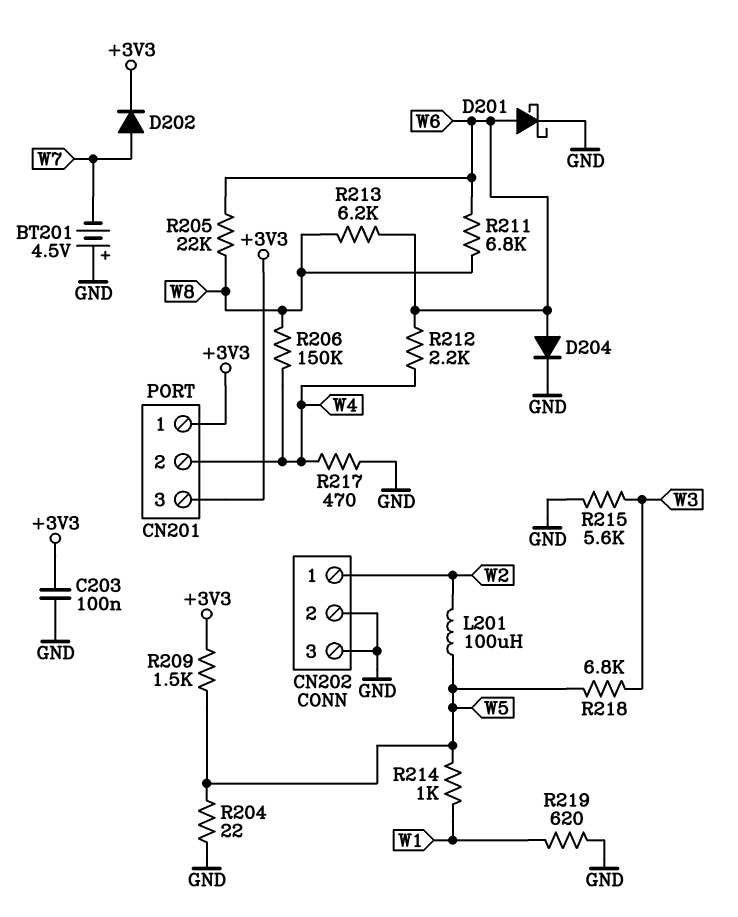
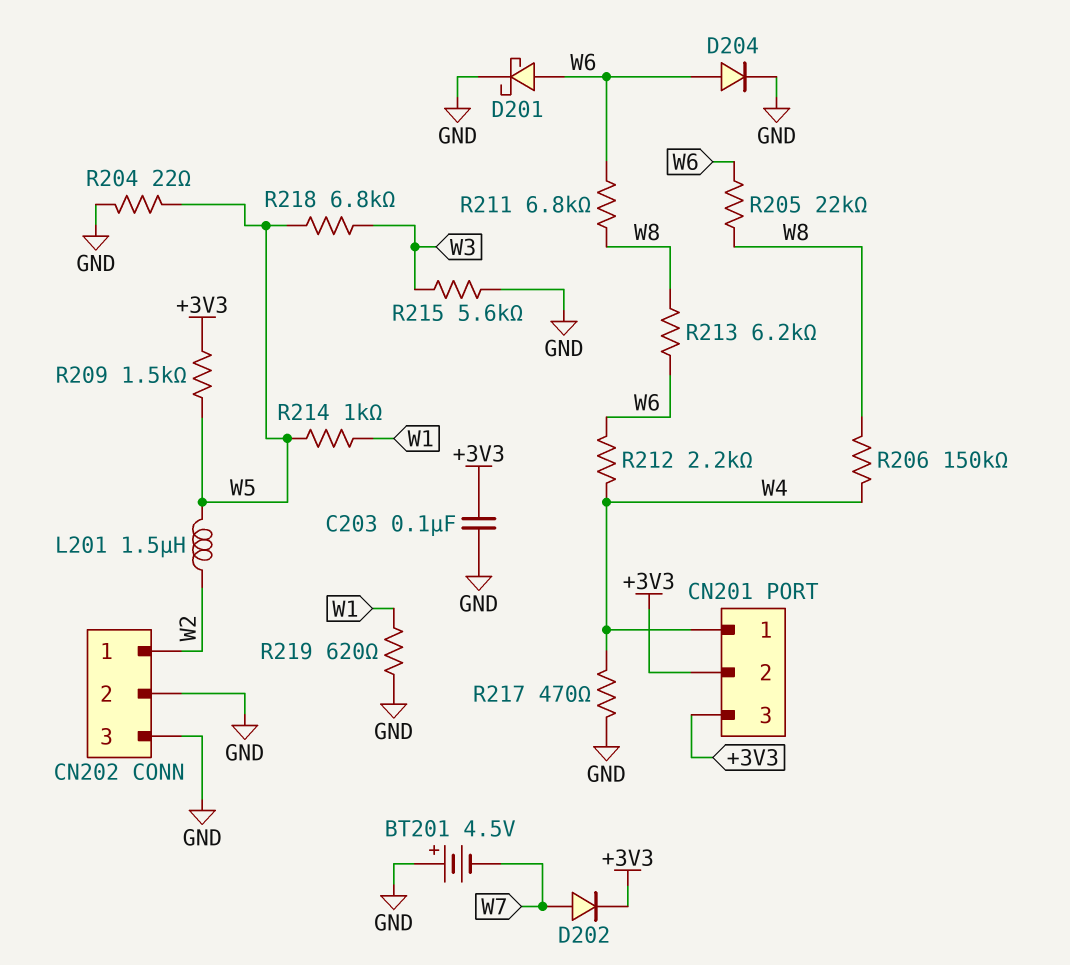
CN201 pin 1: +3V3 -> W4
CN201 pin 2: W4 -> +3V3
L201: 100uH (W2, W5) -> 1.5uH (W2, W5)

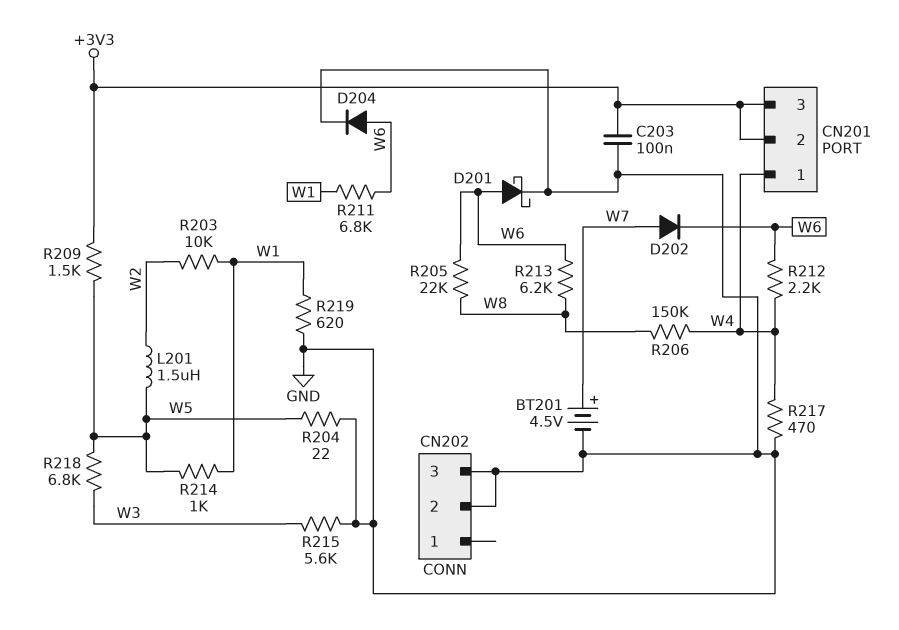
BT201: 4.5V (plus GND, minus W7) -> 4.5V (plus W7, minus GND)
CN202 pin 1: W2 -> none
D202: diode (A W7, K +3V3) -> diode (A W7, K W6)
R203: none -> 10k (W1, W2)
R211: 6.8k (W6, W8) -> 6.8k (W1, W6)

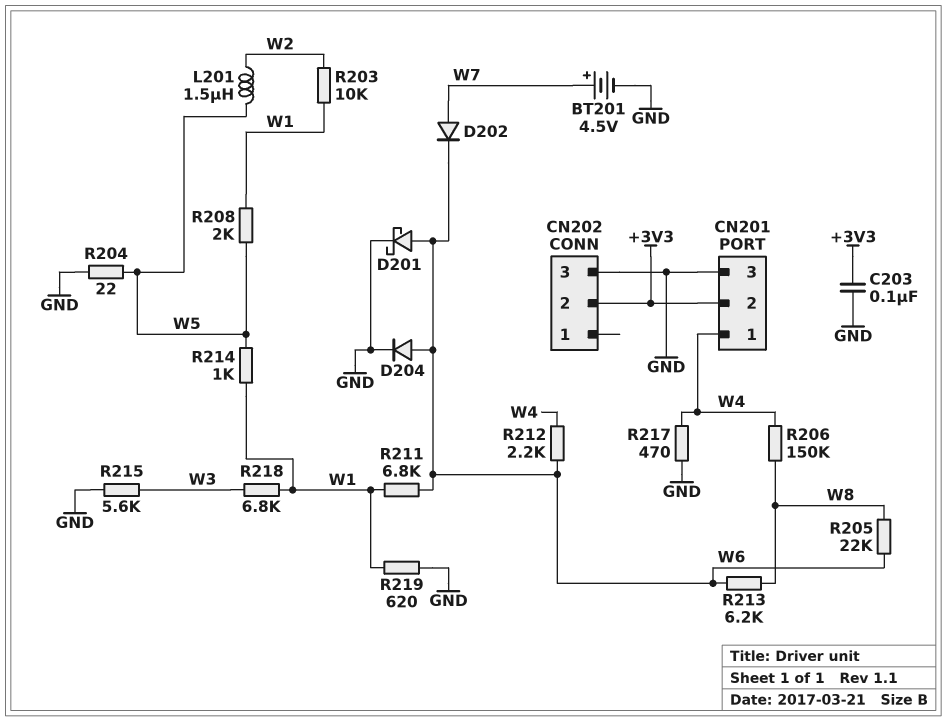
CN201 pin 3: +3V3 -> GND
CN202 pin 2: GND -> +3V3
R208: none -> 2k (W1, W5)
R209: 1.5k (+3V3, W5) -> none
R218: 6.8k (W3, W5) -> 6.8k (W1, W3)

